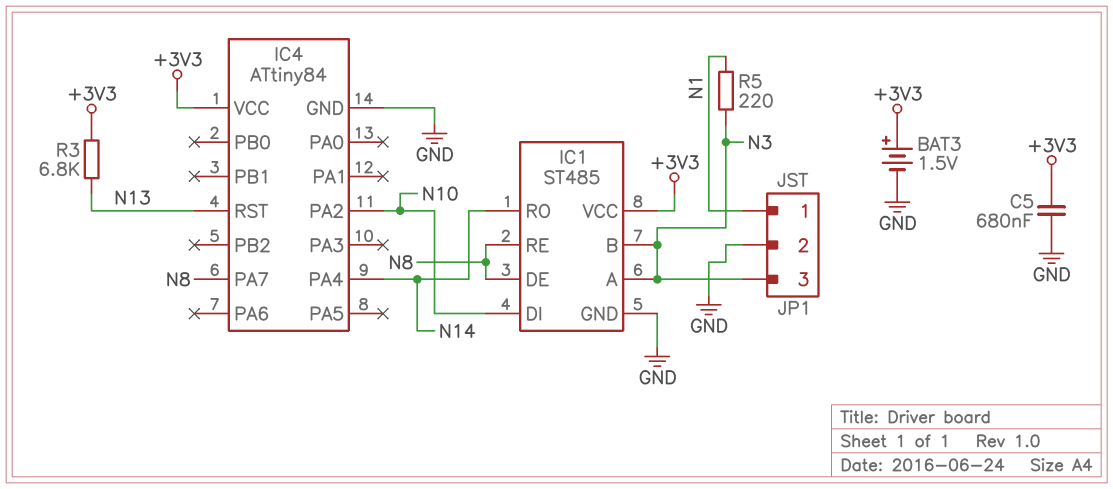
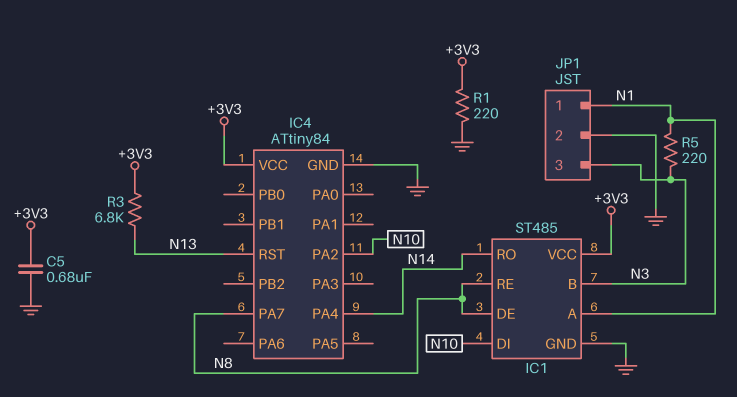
BAT3: 1.5V (plus +3V3, minus GND) -> none
IC1 pin A: N3 -> N1
R1: none -> 220 (+3V3, GND)

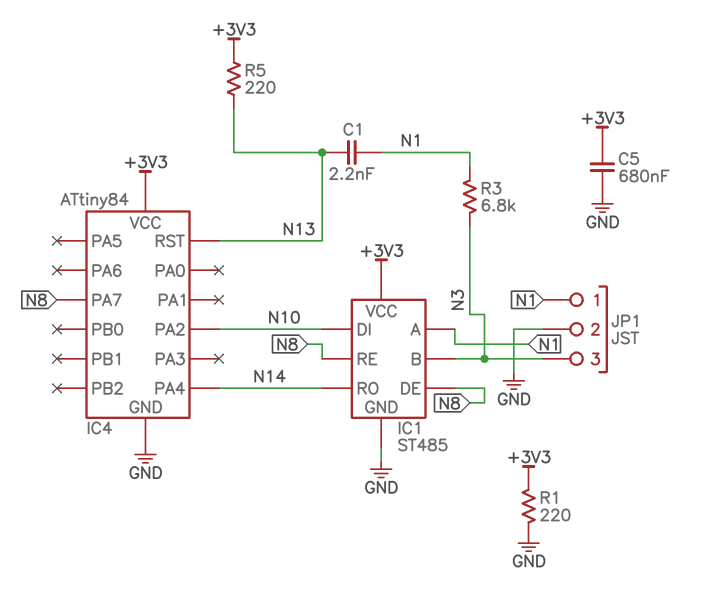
C1: none -> 2.2nF (N1, N13)
R3: 6.8k (+3V3, N13) -> 6.8k (N1, N3)
R5: 220 (N1, N3) -> 220 (+3V3, N13)

